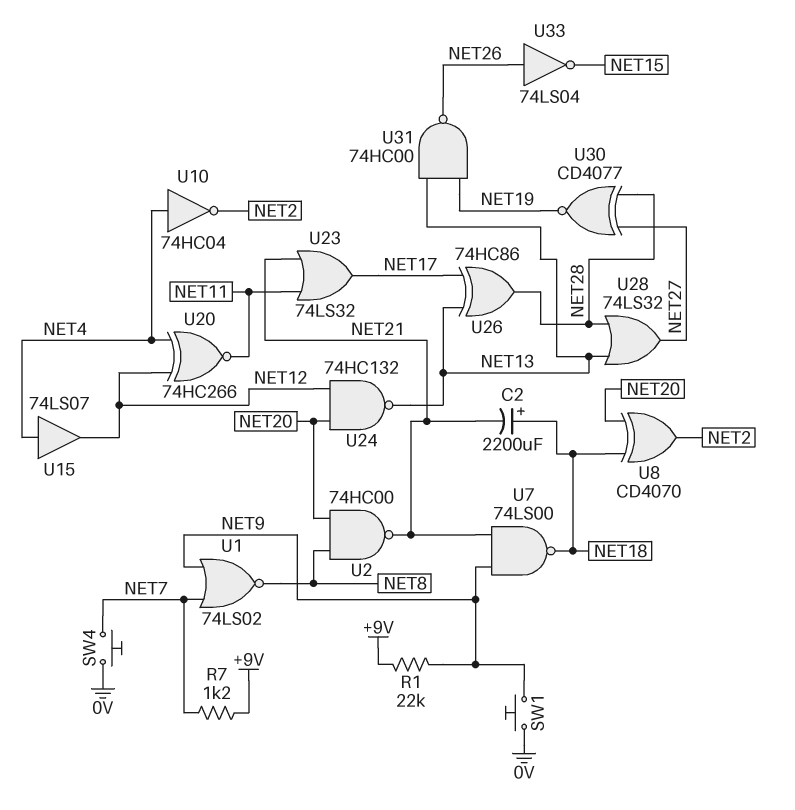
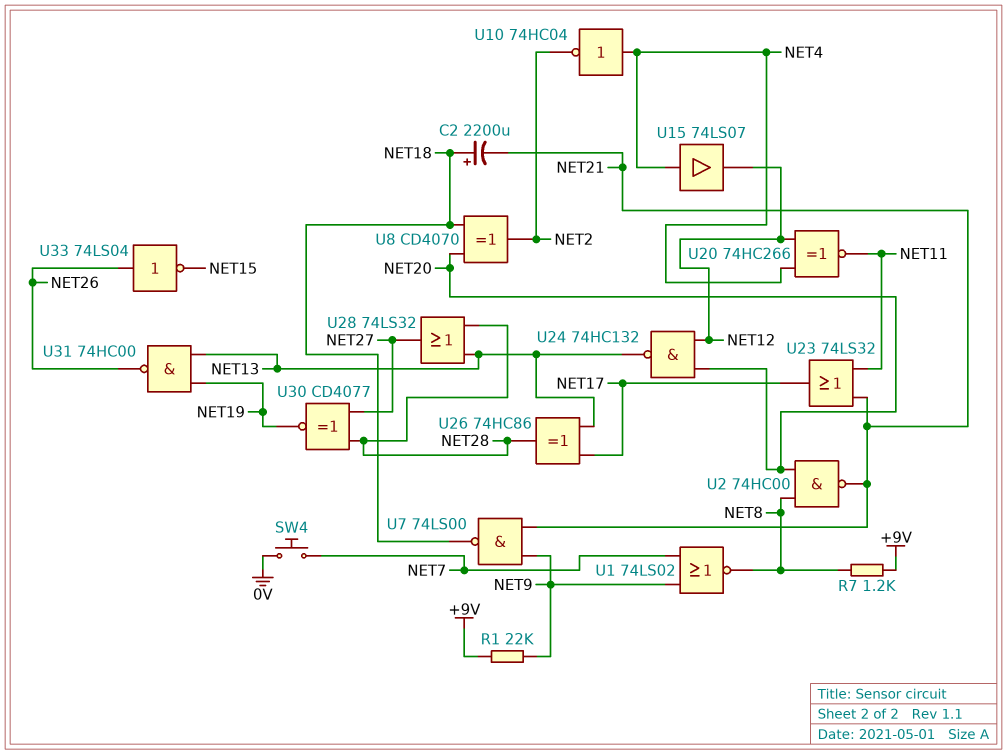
R7: 1.2k (+9V, NET7) -> 1.2k (+9V, NET8)
SW1: button (0V, NET9) -> none

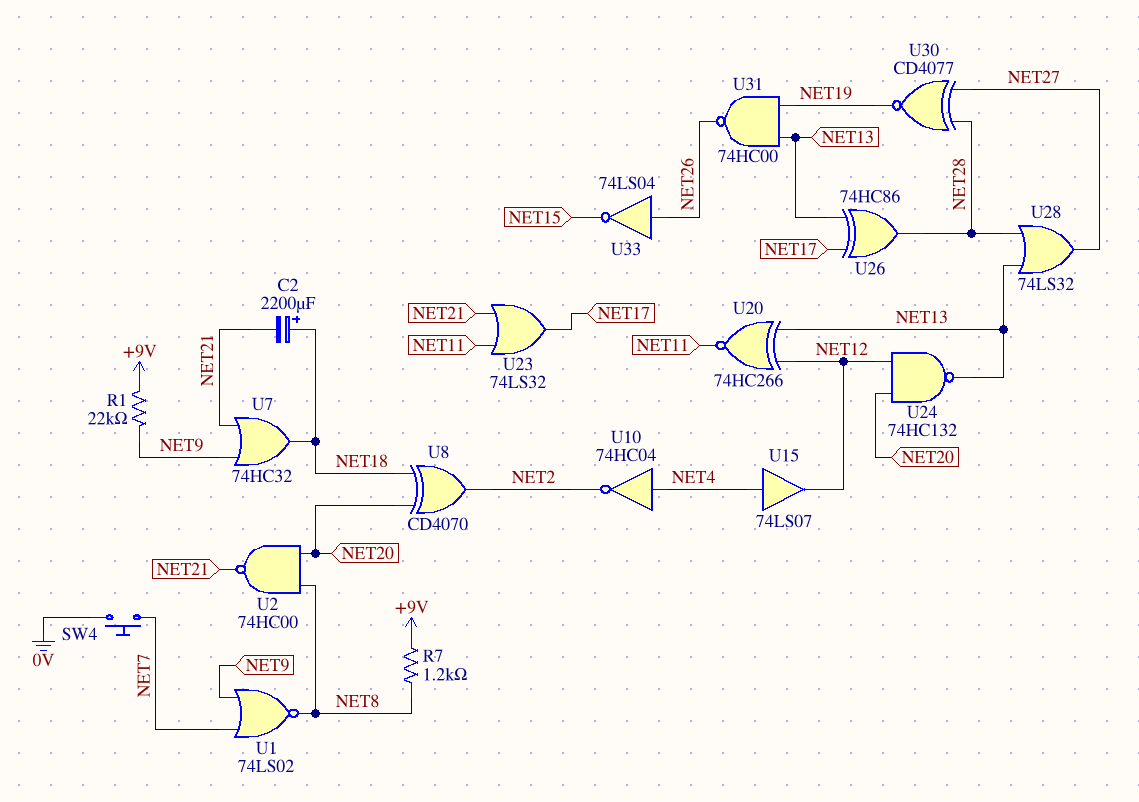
U7: NAND 74LS00 (in NET9, in NET21, out NET18) -> OR 74HC32 (in NET9, in NET21, out NET18)
U20: XNOR 74HC266 (in NET4, in NET12, out NET11) -> XNOR 74HC266 (in NET12, in NET13, out NET11)

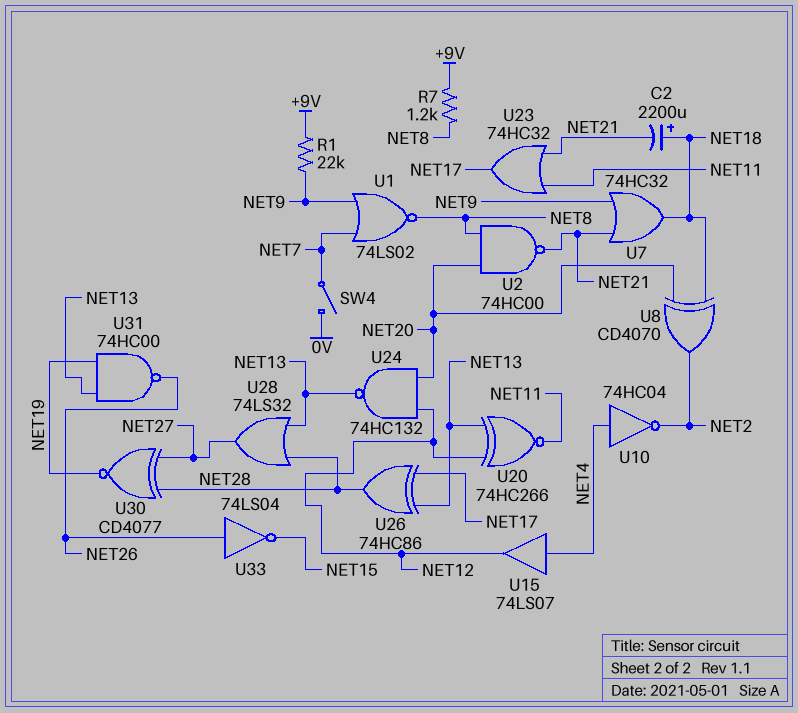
SW4: button (0V, NET7) -> switch (0V, NET7)
U23: OR 74LS32 (in NET11, in NET21, out NET17) -> OR 74HC32 (in NET11, in NET21, out NET17)

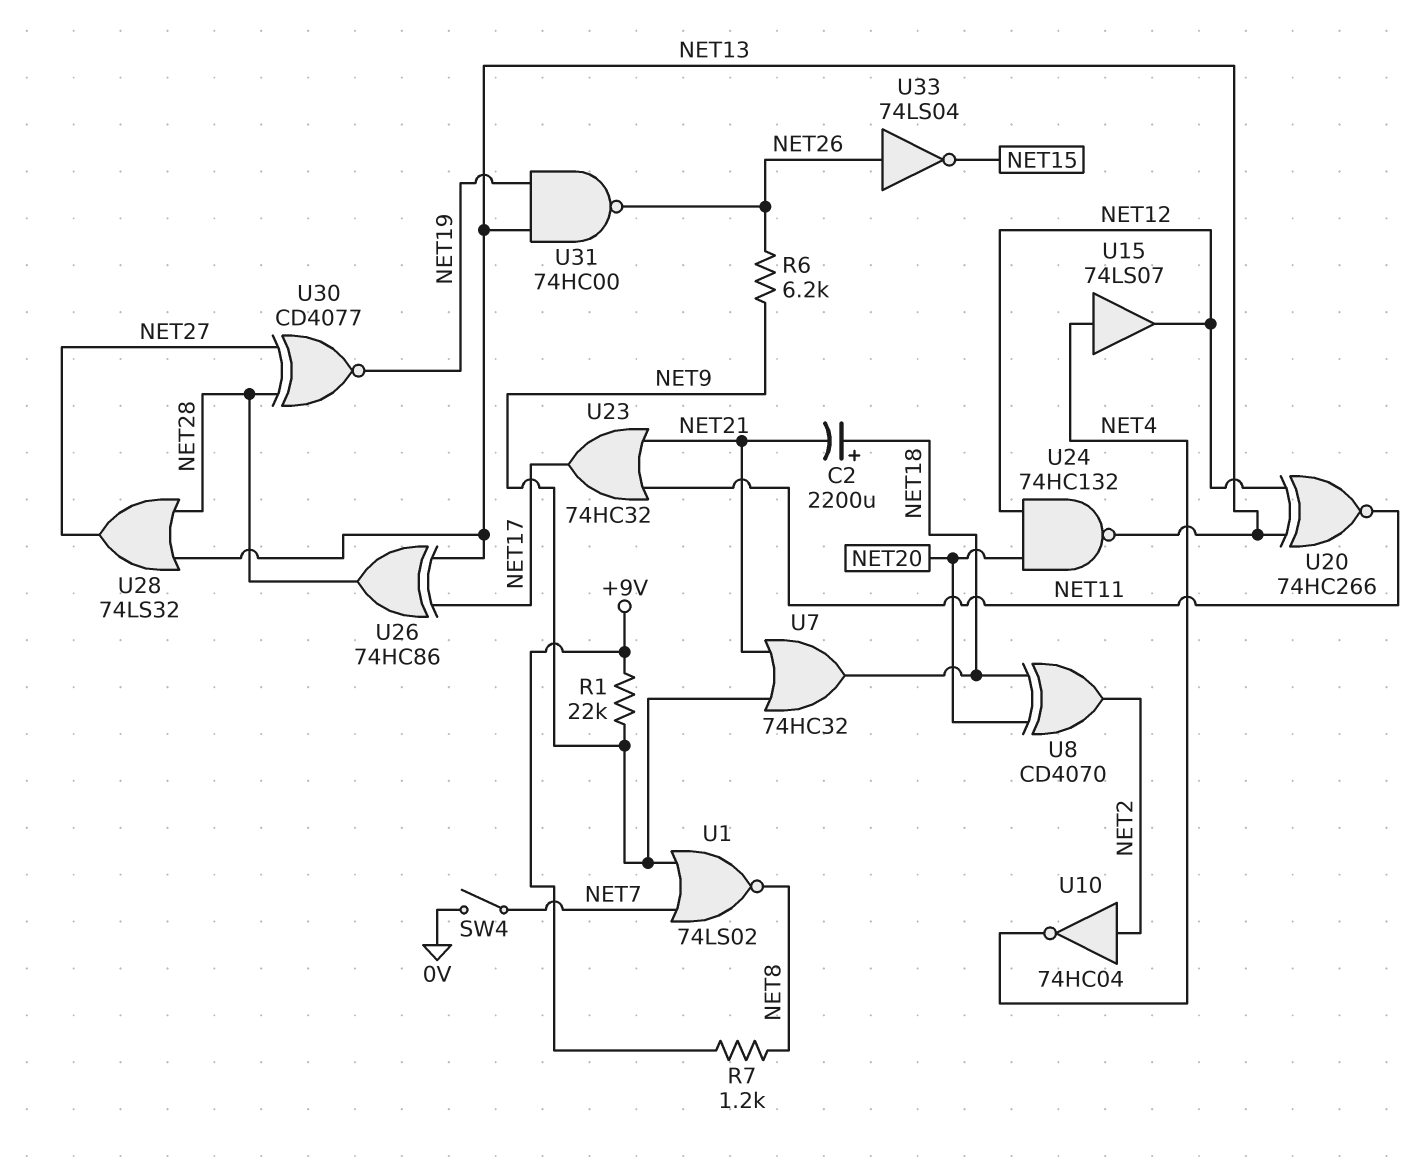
R6: none -> 6.2k (NET9, NET26)
U2: NAND 74HC00 (in NET8, in NET20, out NET21) -> none
U10: NOT 74HC04 (in NET4, out NET2) -> NOT 74HC04 (in NET2, out NET4)

